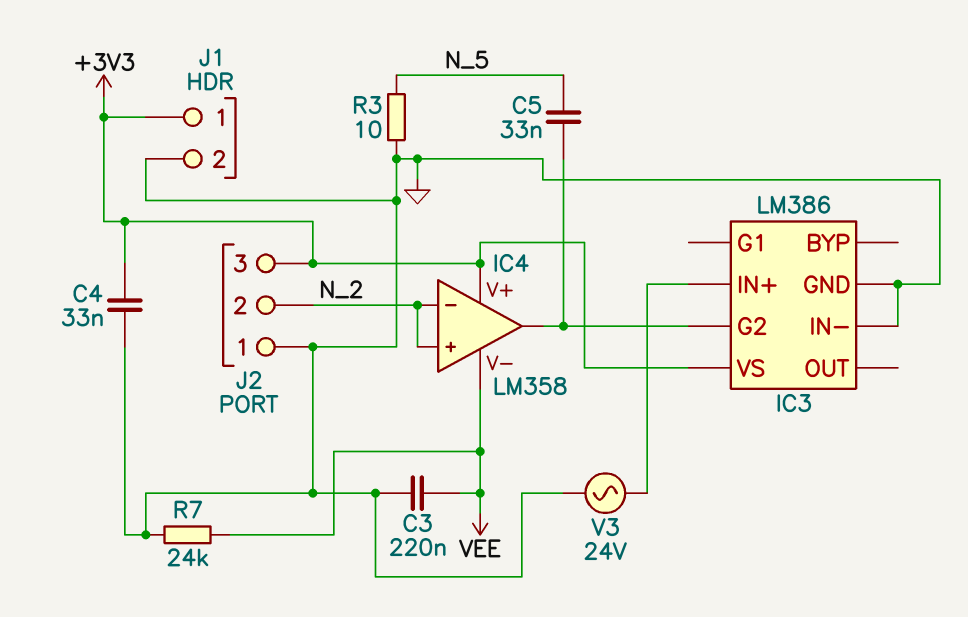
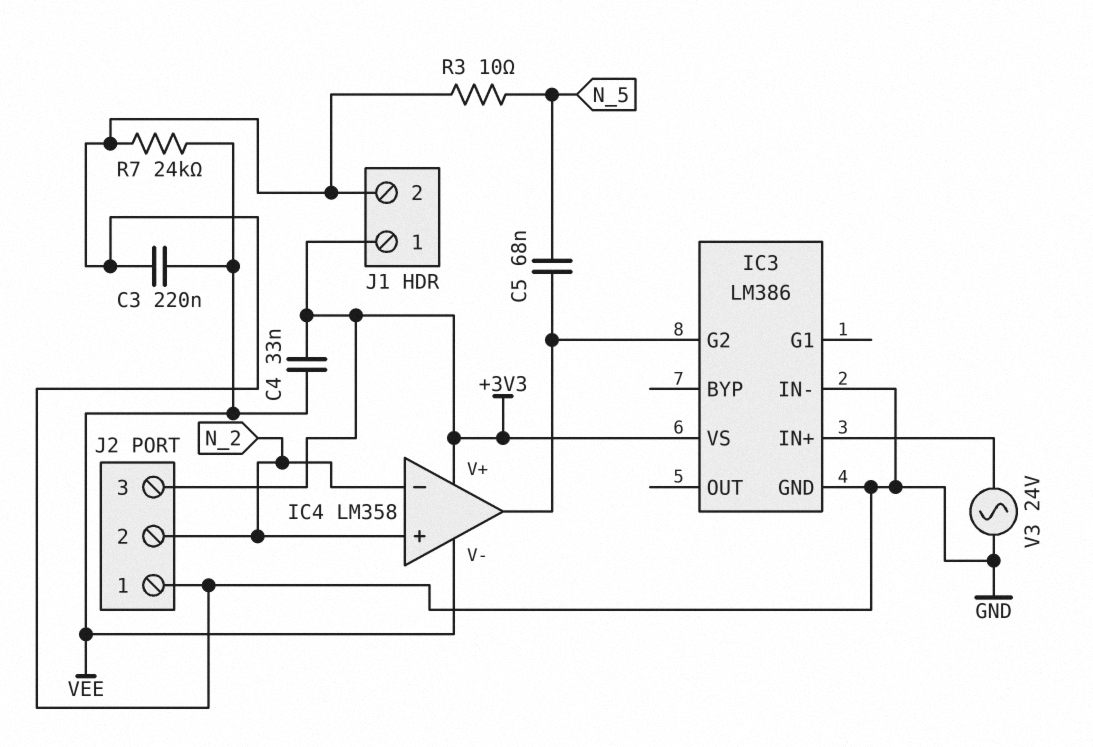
C4: 33nF (+3V3, GND) -> 33nF (+3V3, VEE)
C5: 33nF (IC3/G2, N_5) -> 68nF (IC3/G2, N_5)

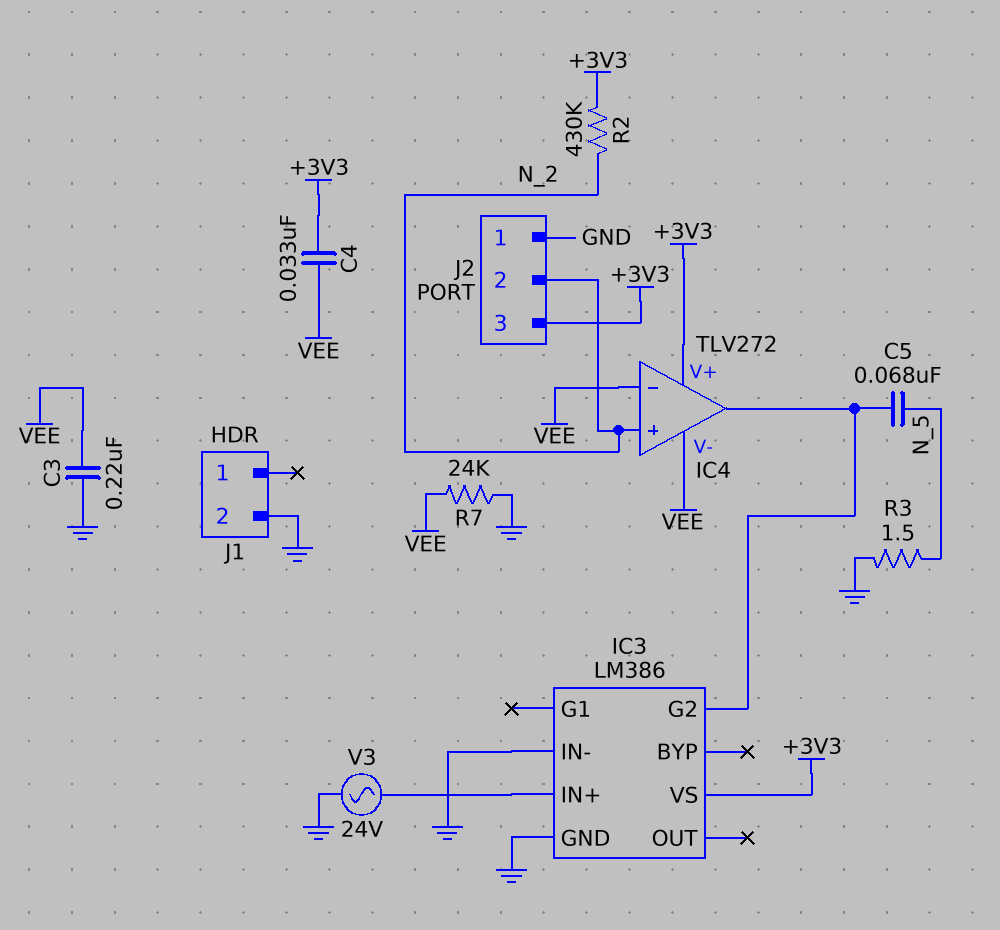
IC4: LM358 -> TLV272
IC4 pin in-: N_2 -> VEE
J1 pin 1: +3V3 -> none
R2: none -> 430k (+3V3, N_2)
R3: 10 (GND, N_5) -> 1.5 (GND, N_5)

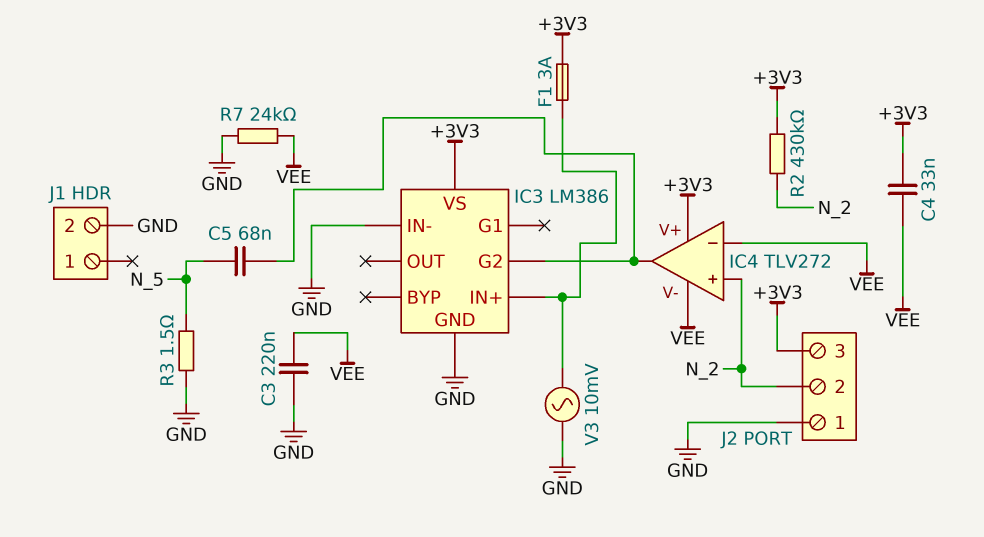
F1: none -> 3A (+3V3, IC3/IN+)
V3: AC 24V (GND, IC3/IN+) -> AC 10mV (GND, IC3/IN+)

